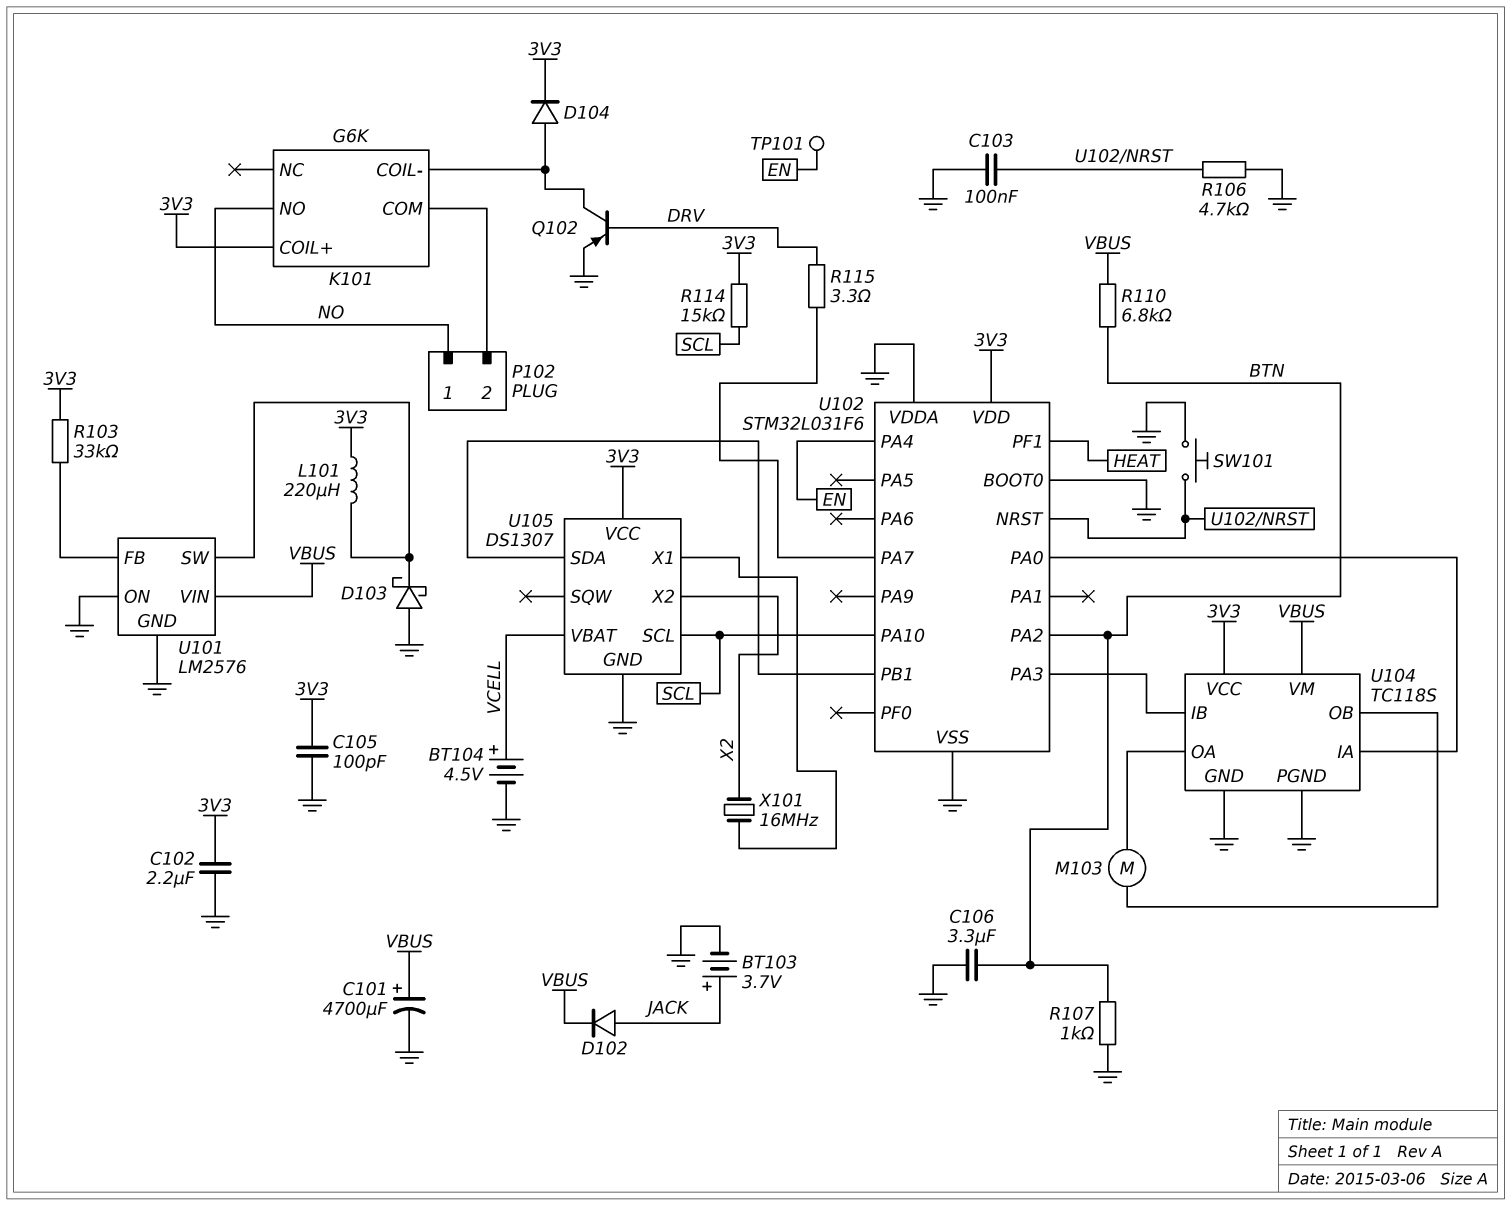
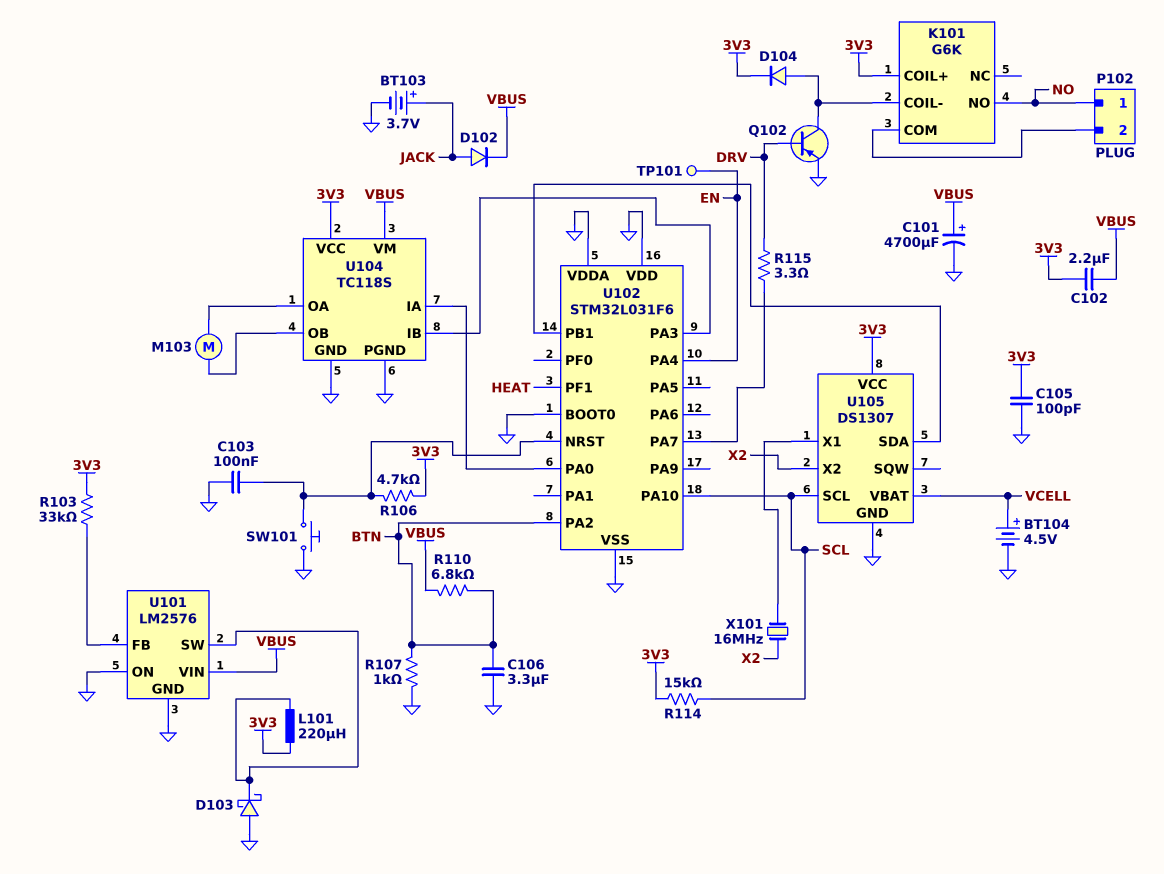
C102: 2.2uF (3V3, GND) -> 2.2uF (3V3, VBUS)
R106: 4.7k (GND, U102/NRST) -> 4.7k (3V3, U102/NRST)
U102 pin VDD: 3V3 -> GND

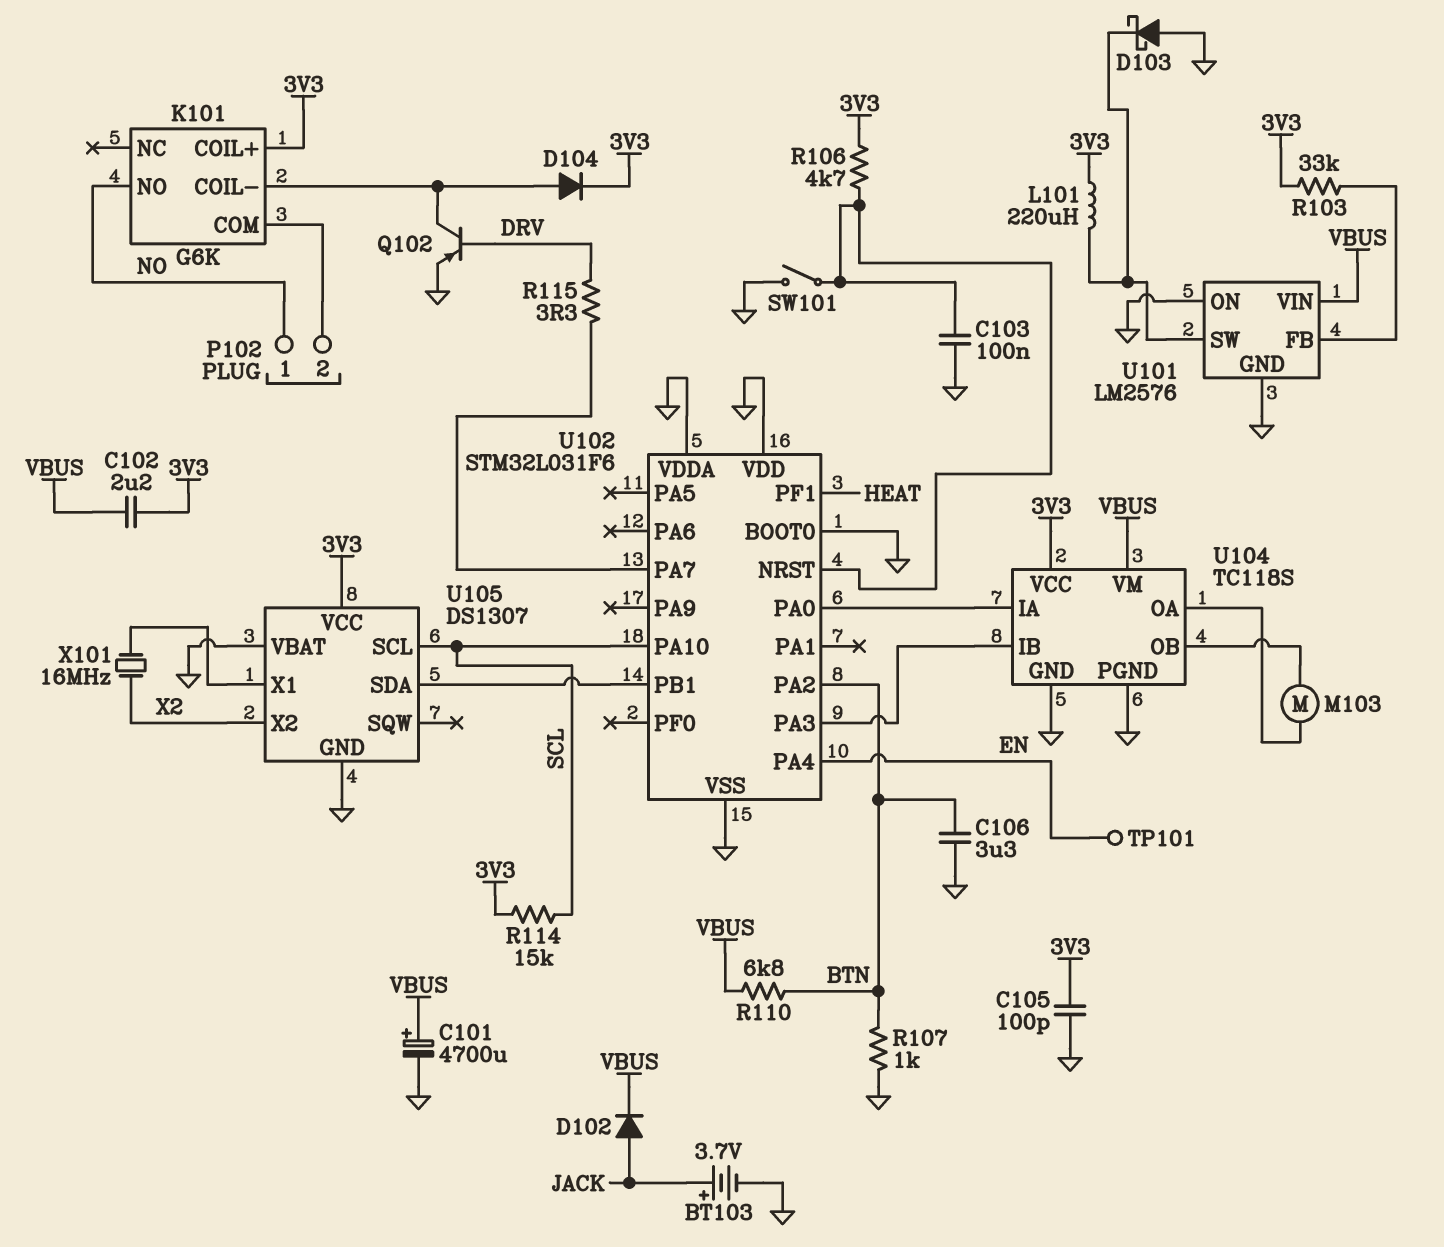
BT104: 4.5V (plus VCELL, minus GND) -> none
SW101: button (GND, U102/NRST) -> switch (GND, U102/NRST)
U105 pin VBAT: VCELL -> GND

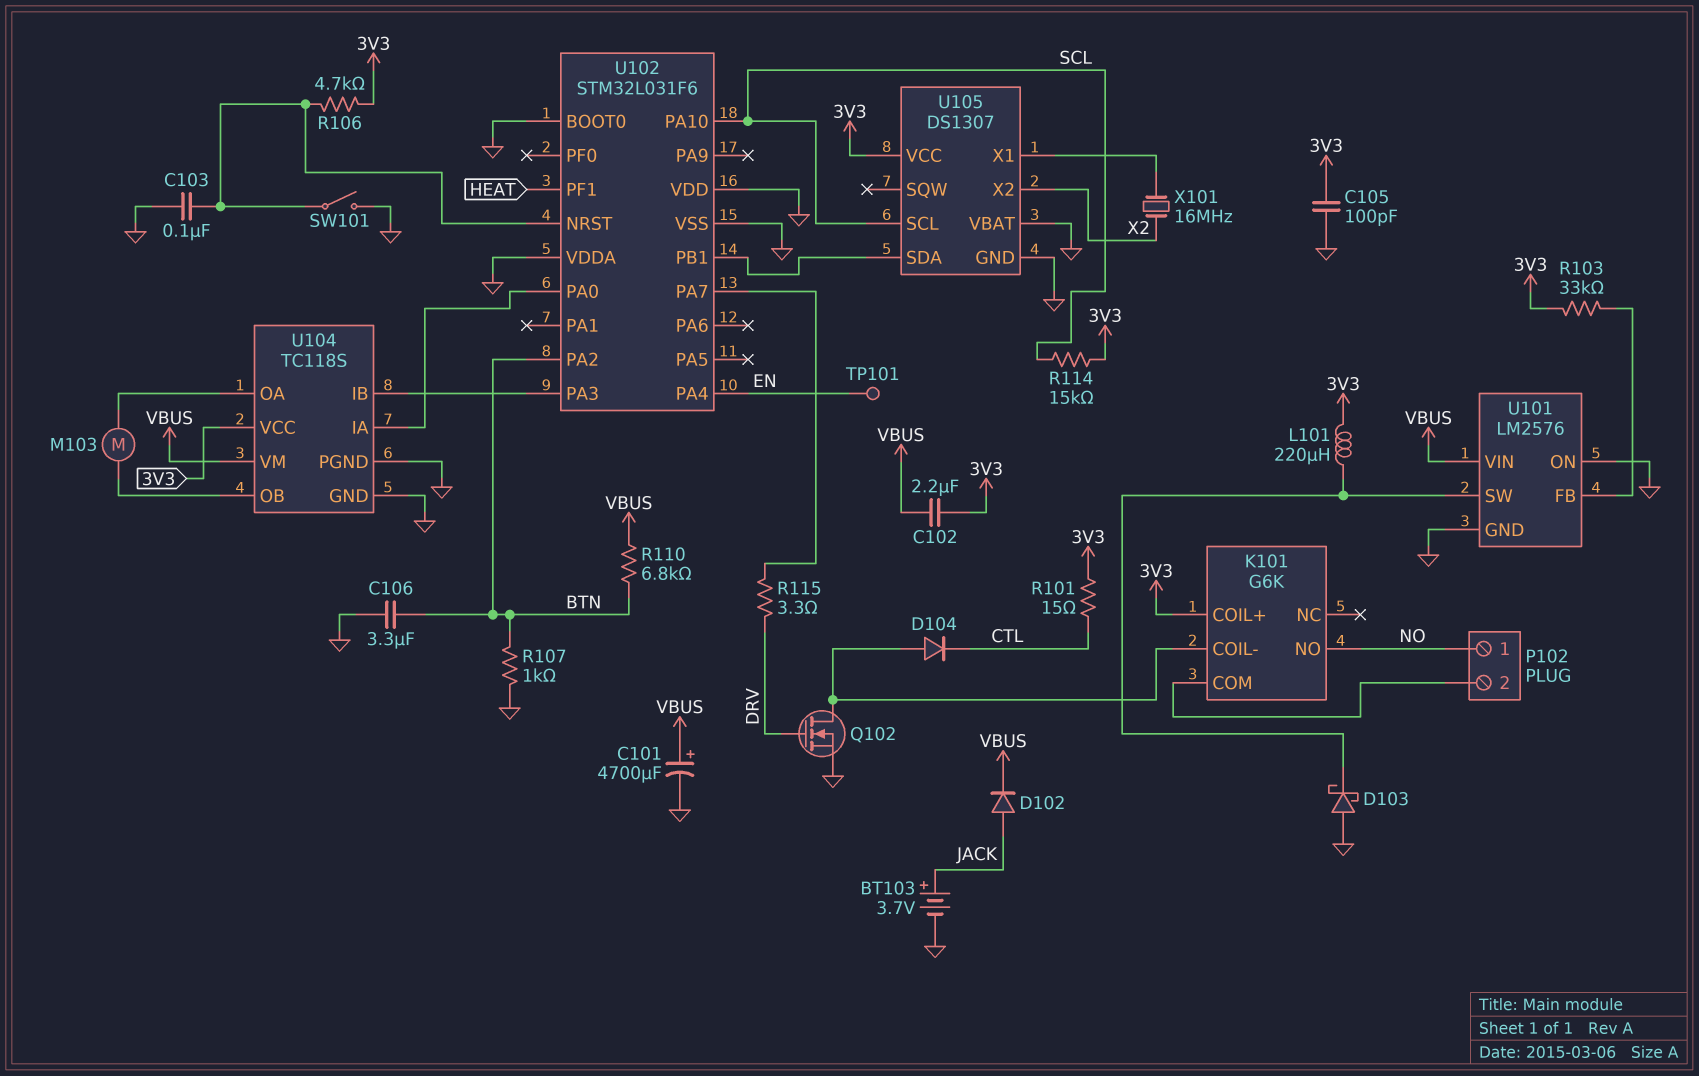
D104: diode (A K101/COIL-, K 3V3) -> diode (A K101/COIL-, K CTL)
Q102: PNP (B DRV, C K101/COIL-, E GND) -> NMOS (G DRV, D K101/COIL-, S GND)
R101: none -> 15 (3V3, CTL)

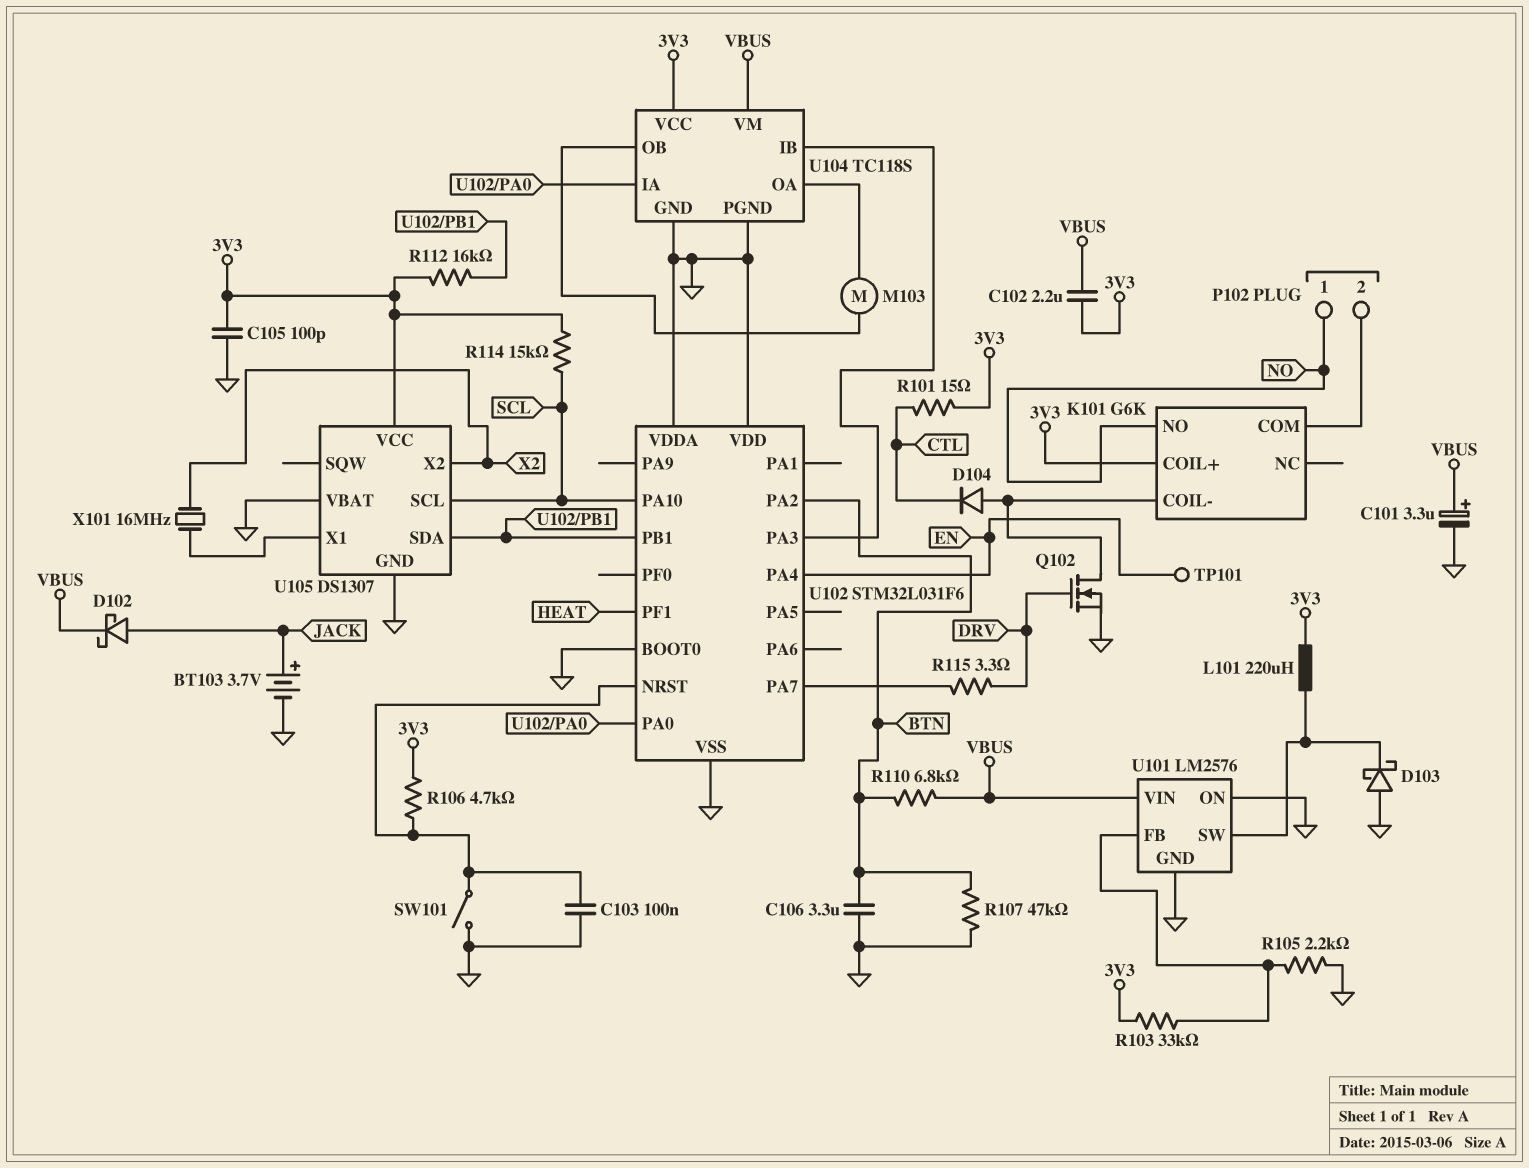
C101: 4700uF (plus VBUS, minus GND) -> 3.3uF (plus VBUS, minus GND)
D102: diode (A JACK, K VBUS) -> schottky (A JACK, K VBUS)
R105: none -> 2.2k (GND, U101/FB)
R107: 1k (BTN, GND) -> 47k (BTN, GND)
R112: none -> 16k (3V3, U102/PB1)

